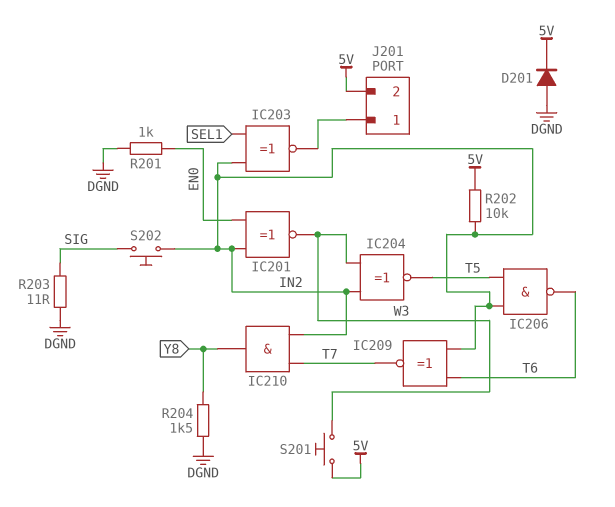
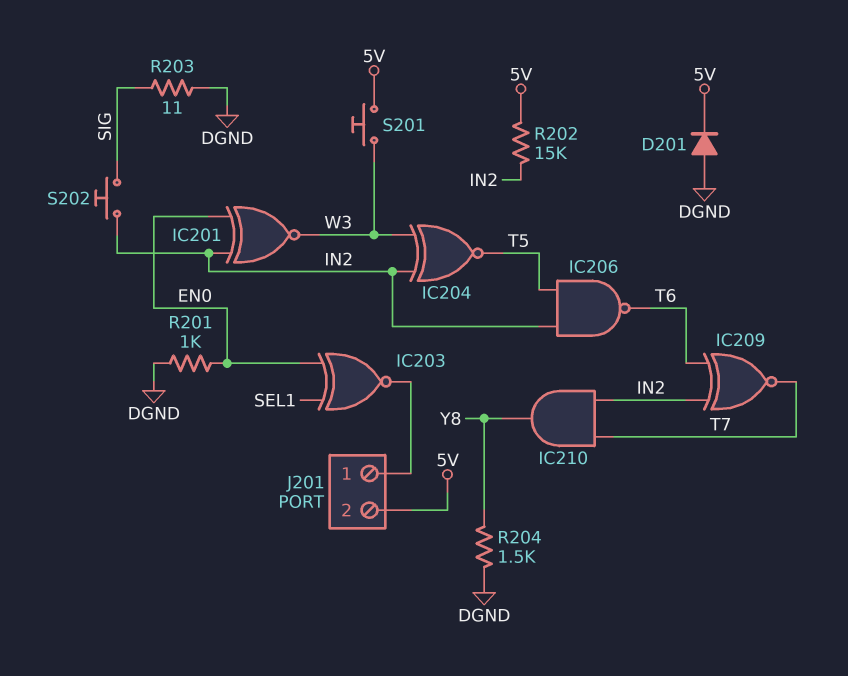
IC203: XNOR (in IN2, in SEL1, out J201/1) -> XNOR (in EN0, in SEL1, out J201/1)
R202: 10k (5V, IN2) -> 15k (5V, IN2)

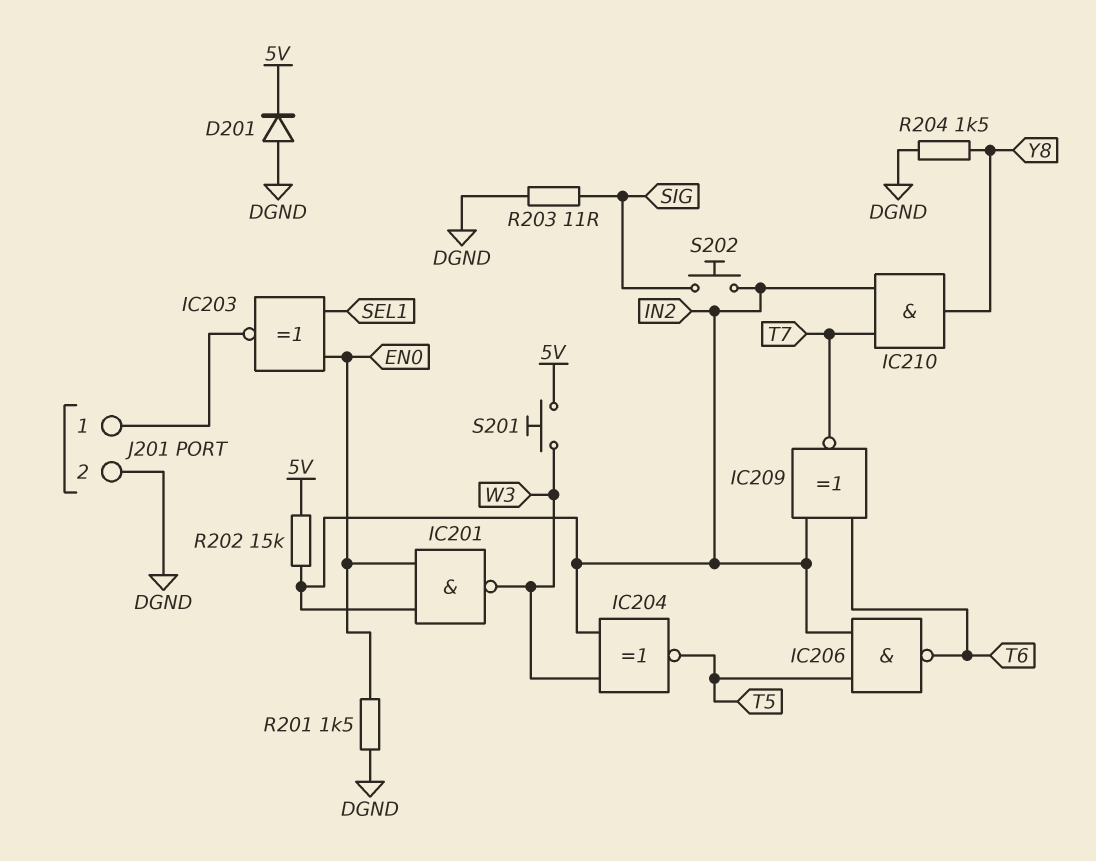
IC201: XNOR (in EN0, in IN2, out W3) -> NAND (in EN0, in IN2, out W3)
J201 pin 2: 5V -> DGND
R201: 1k (DGND, EN0) -> 1.5k (DGND, EN0)

